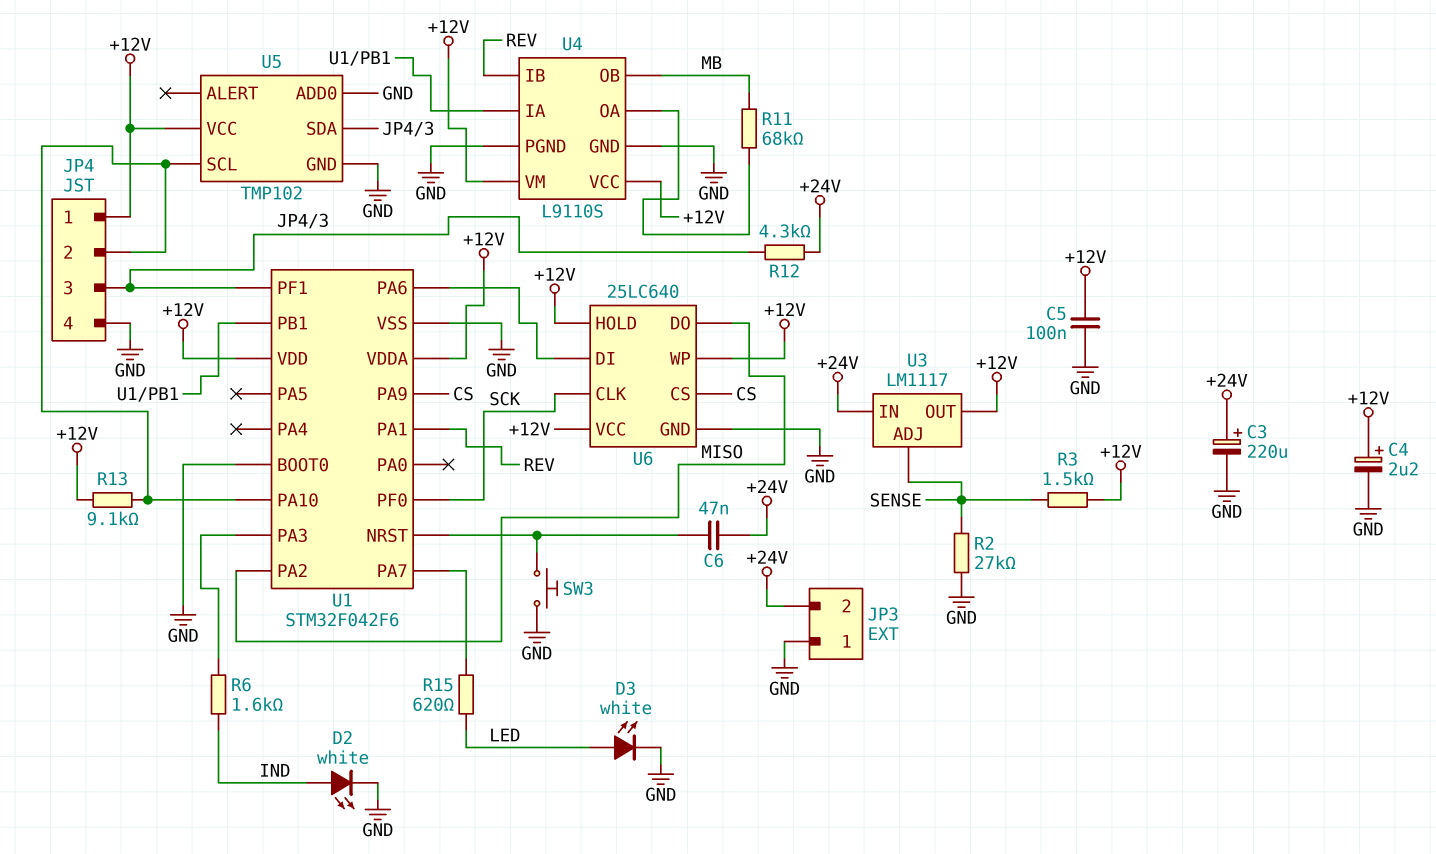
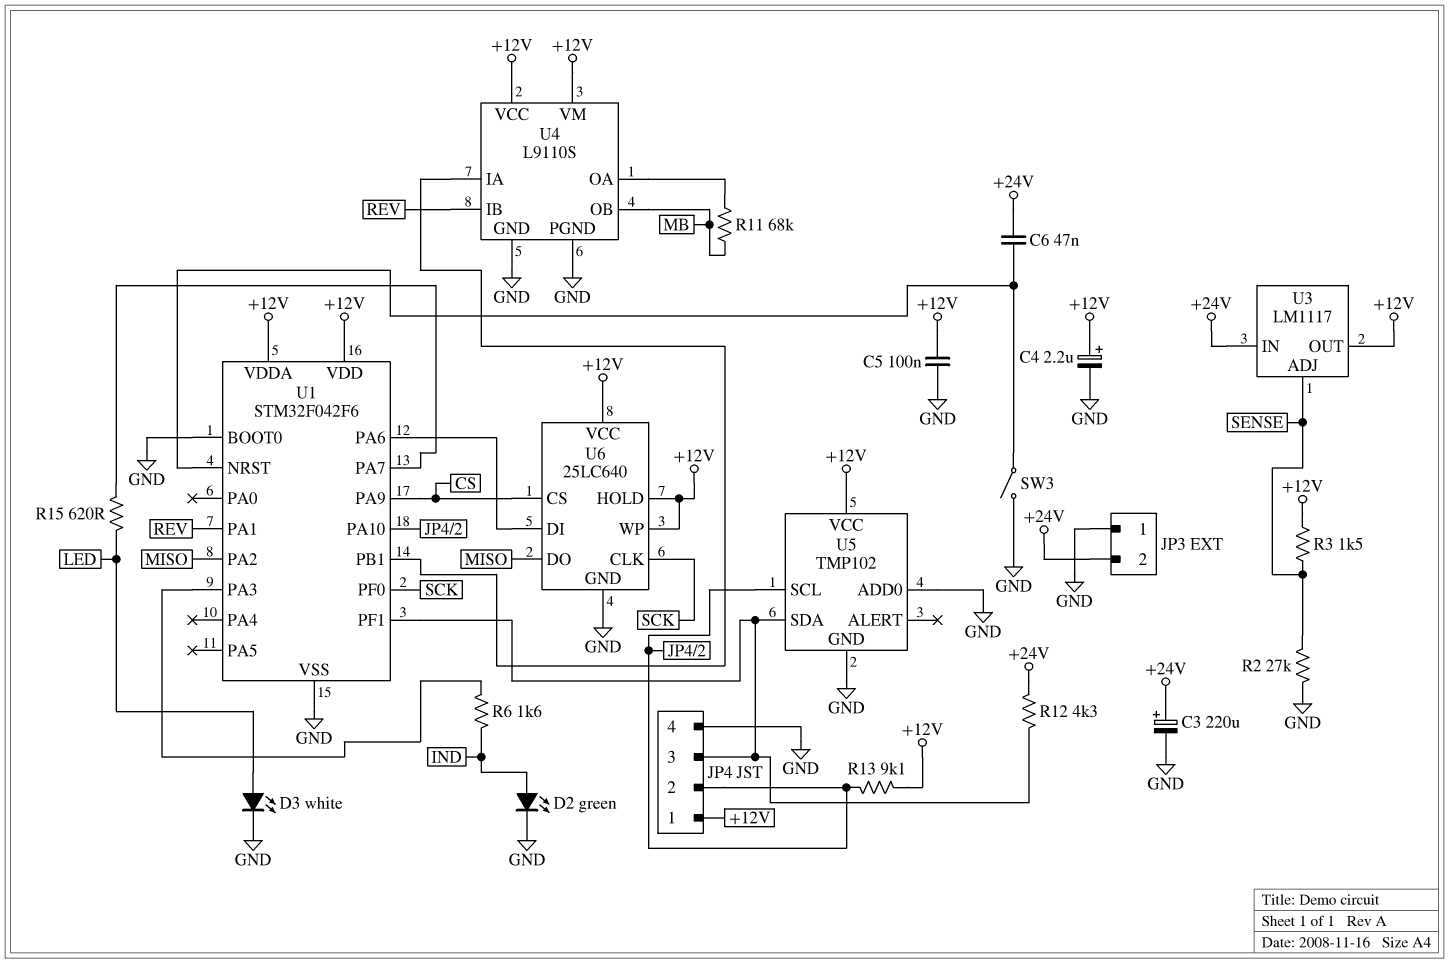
D2: LED white (A IND, K GND) -> LED green (A IND, K GND)
SW3: button (GND, U1/NRST) -> switch (GND, U1/NRST)

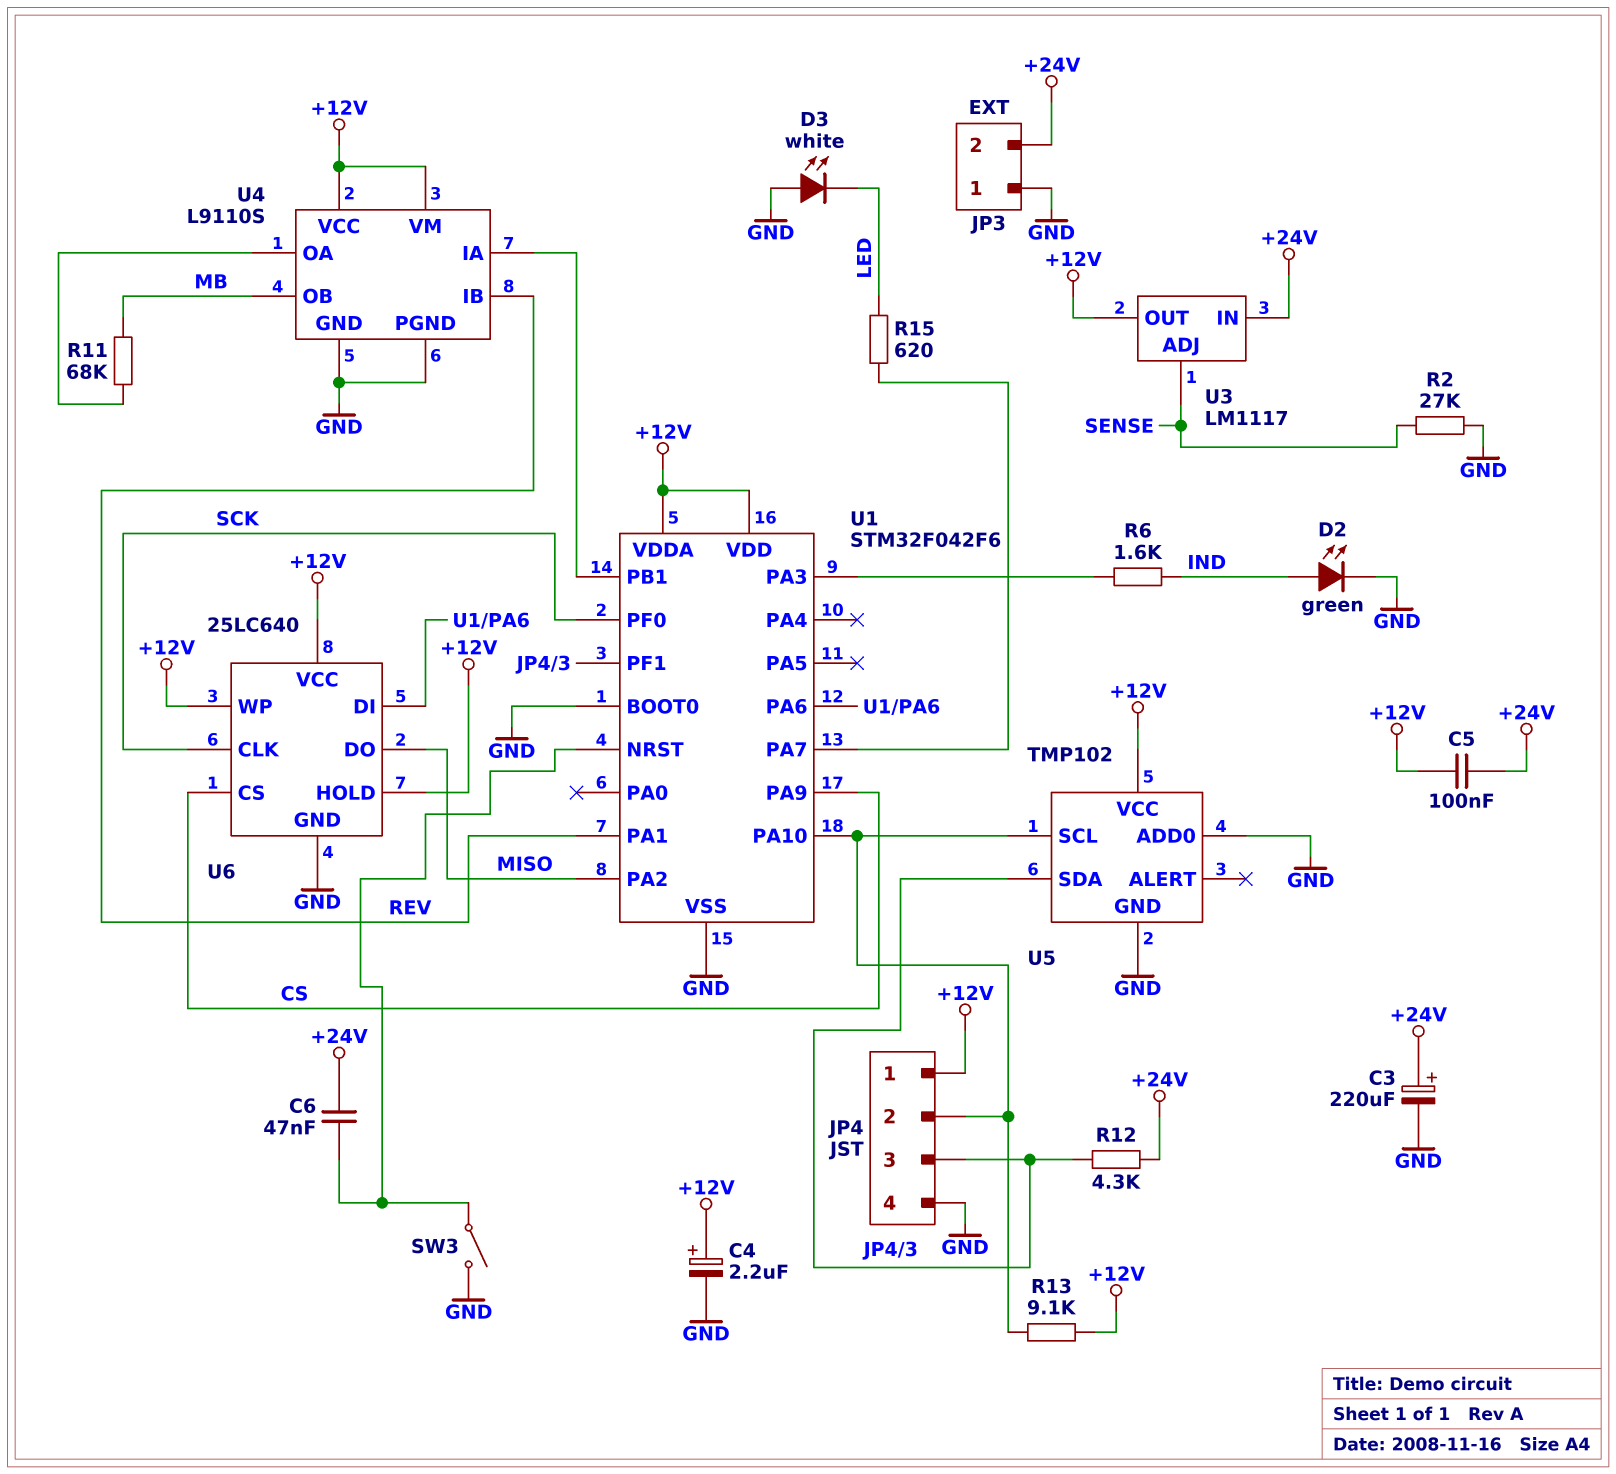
C5: 100nF (+12V, GND) -> 100nF (+12V, +24V)
D3: LED white (A LED, K GND) -> LED white (A GND, K LED)
R3: 1.5k (+12V, SENSE) -> none

